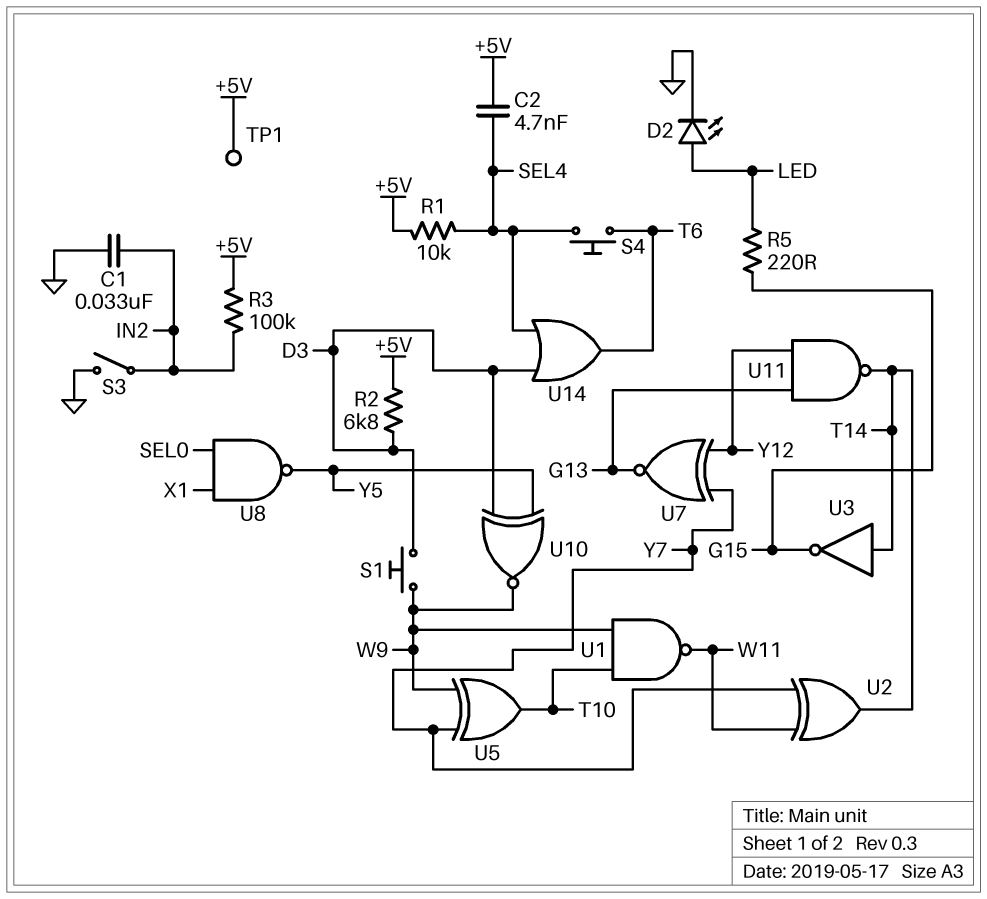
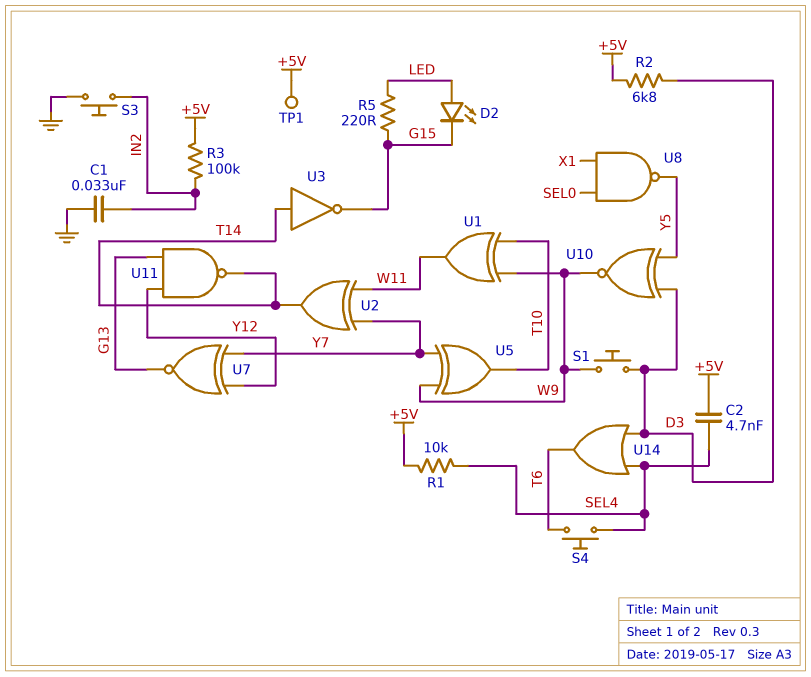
D2: LED (A LED, K GND) -> LED (A LED, K G15)
S3: switch (GND, IN2) -> button (GND, IN2)
U1: NAND (in T10, in W9, out W11) -> XOR (in T10, in W9, out W11)

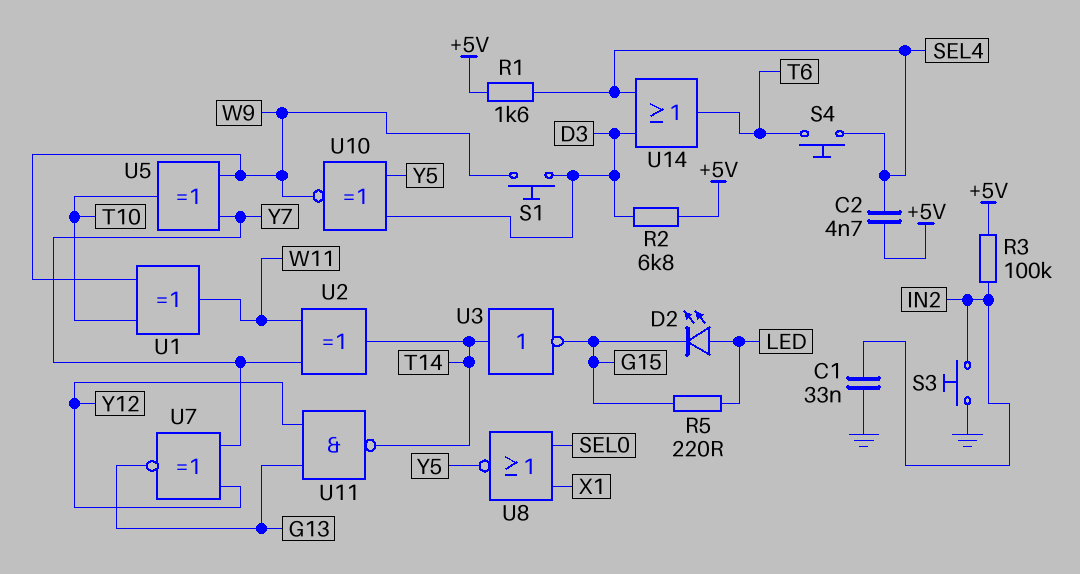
R1: 10k (+5V, SEL4) -> 1.6k (+5V, SEL4)
TP1: test point (+5V) -> none
U8: NAND (in SEL0, in X1, out Y5) -> NOR (in SEL0, in X1, out Y5)

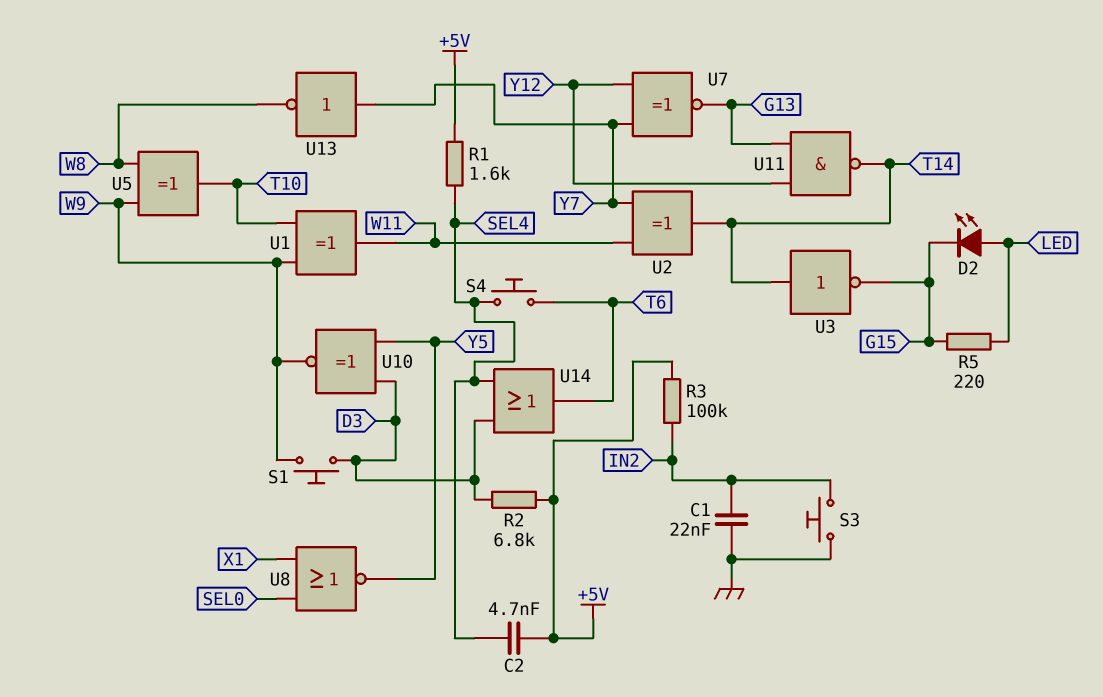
C1: 33nF (GND, IN2) -> 22nF (GND, IN2)
U5: XOR (in W9, in Y7, out T10) -> XOR (in W8, in W9, out T10)
U13: none -> NOT (in Y7, out W8)

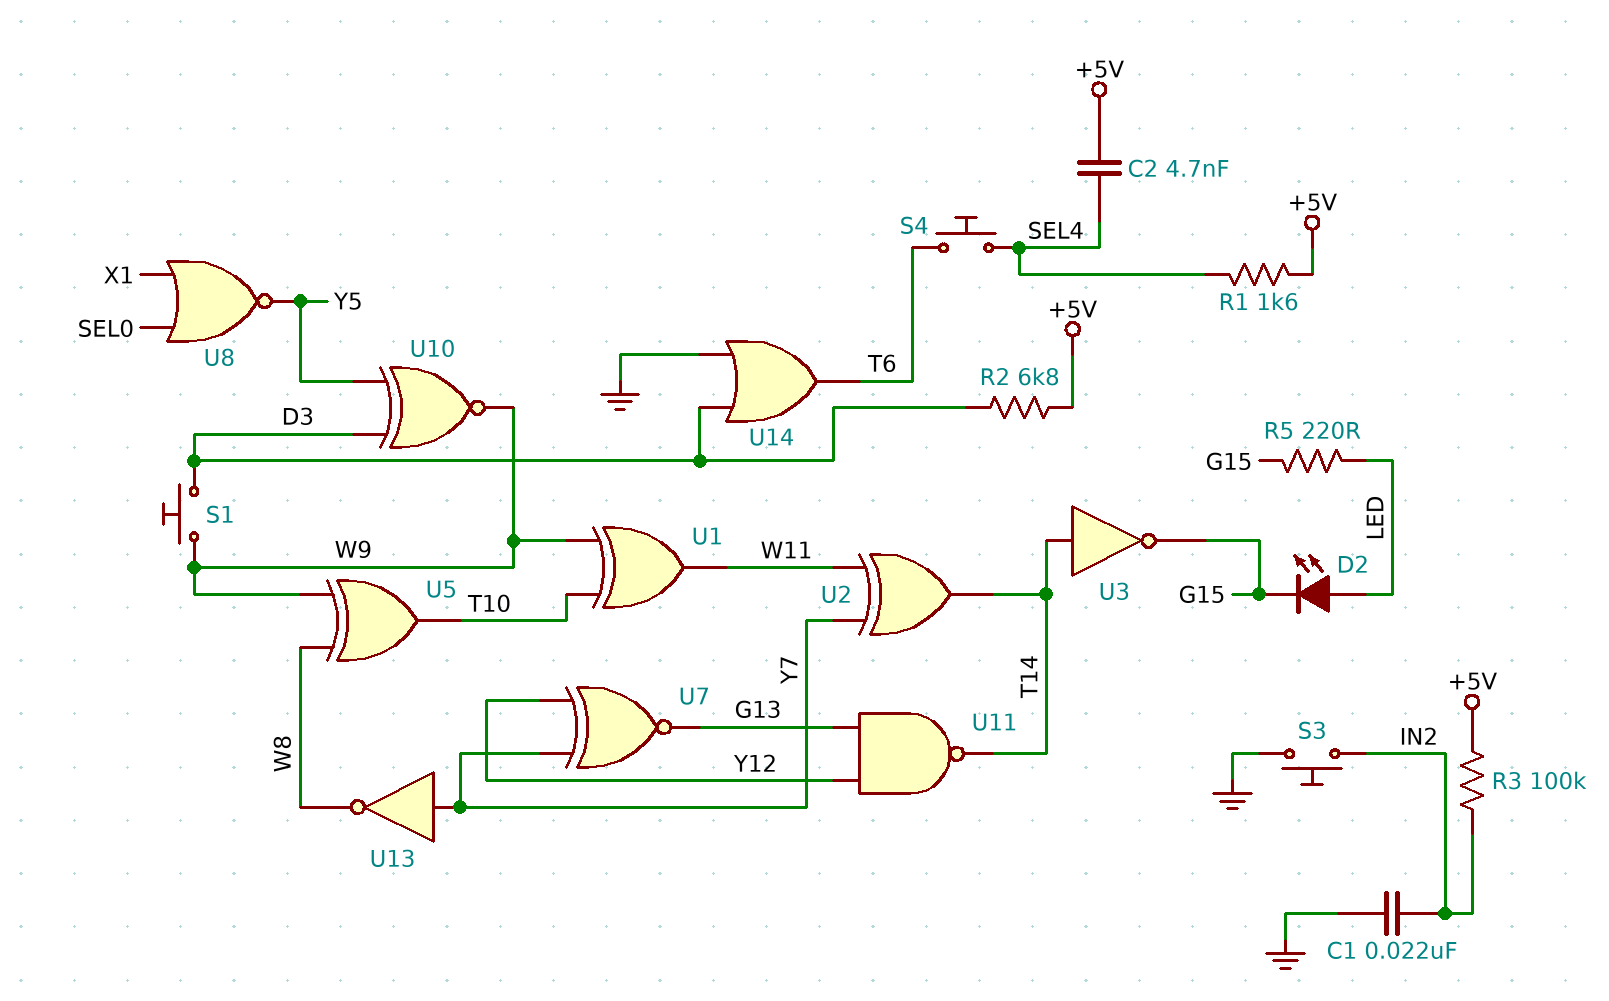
U14: OR (in D3, in SEL4, out T6) -> OR (in D3, in GND, out T6)

